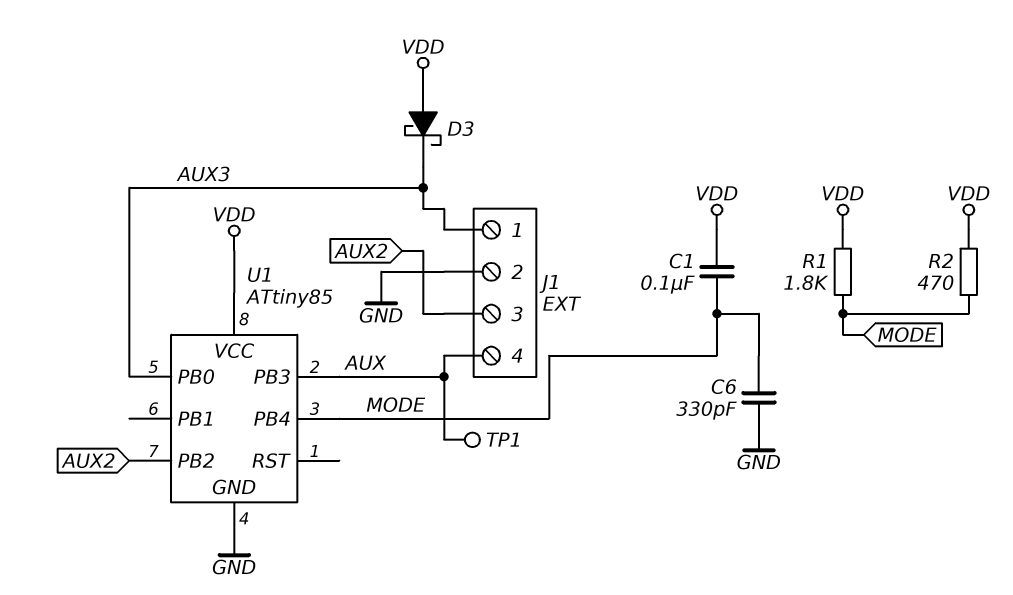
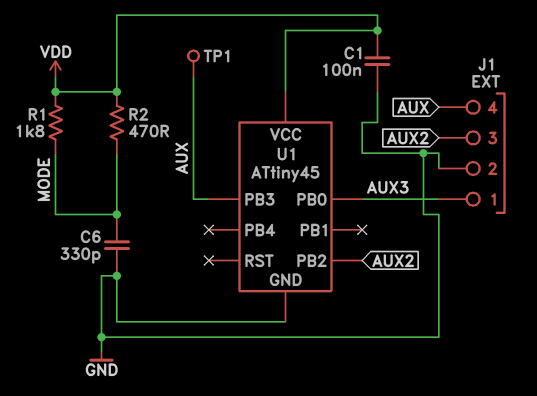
C1: 100nF (MODE, VDD) -> 100nF (GND, VDD)
D3: schottky (A VDD, K AUX3) -> none
U1: ATtiny85 -> ATtiny45
U1 pin PB4: MODE -> none

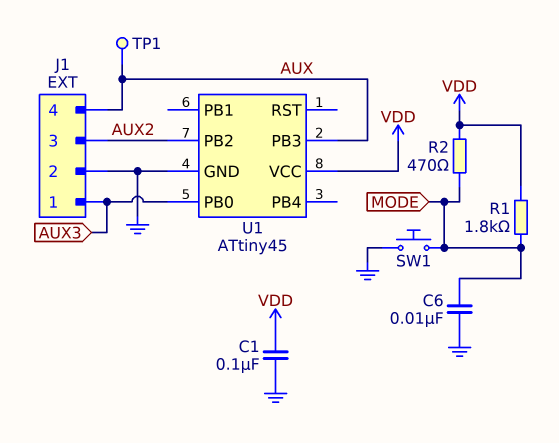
C6: 330pF (GND, MODE) -> 10nF (GND, MODE)
SW1: none -> button (GND, MODE)

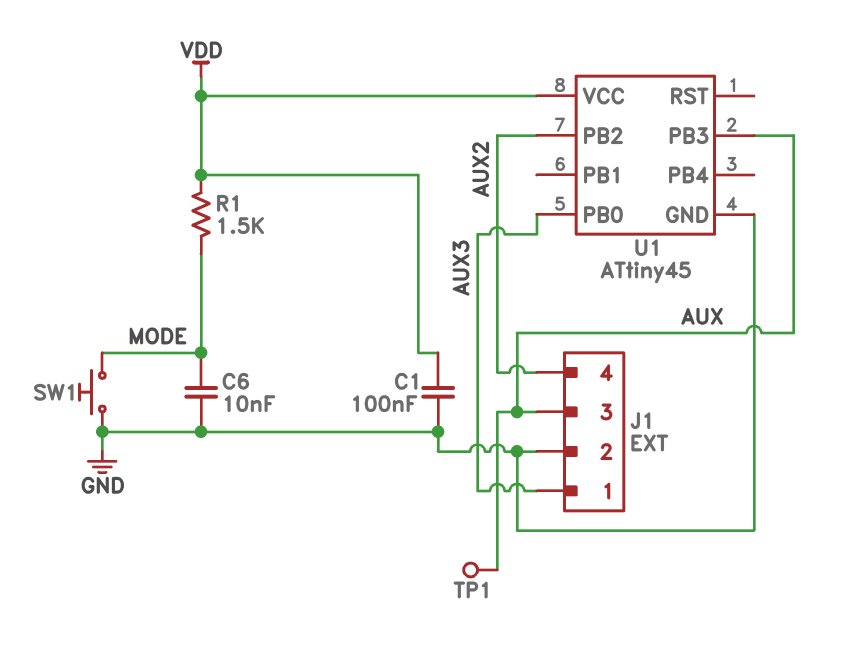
J1 pin 3: AUX2 -> AUX
J1 pin 4: AUX -> AUX2
R1: 1.8k (MODE, VDD) -> 1.5k (MODE, VDD)
R2: 470 (MODE, VDD) -> none

